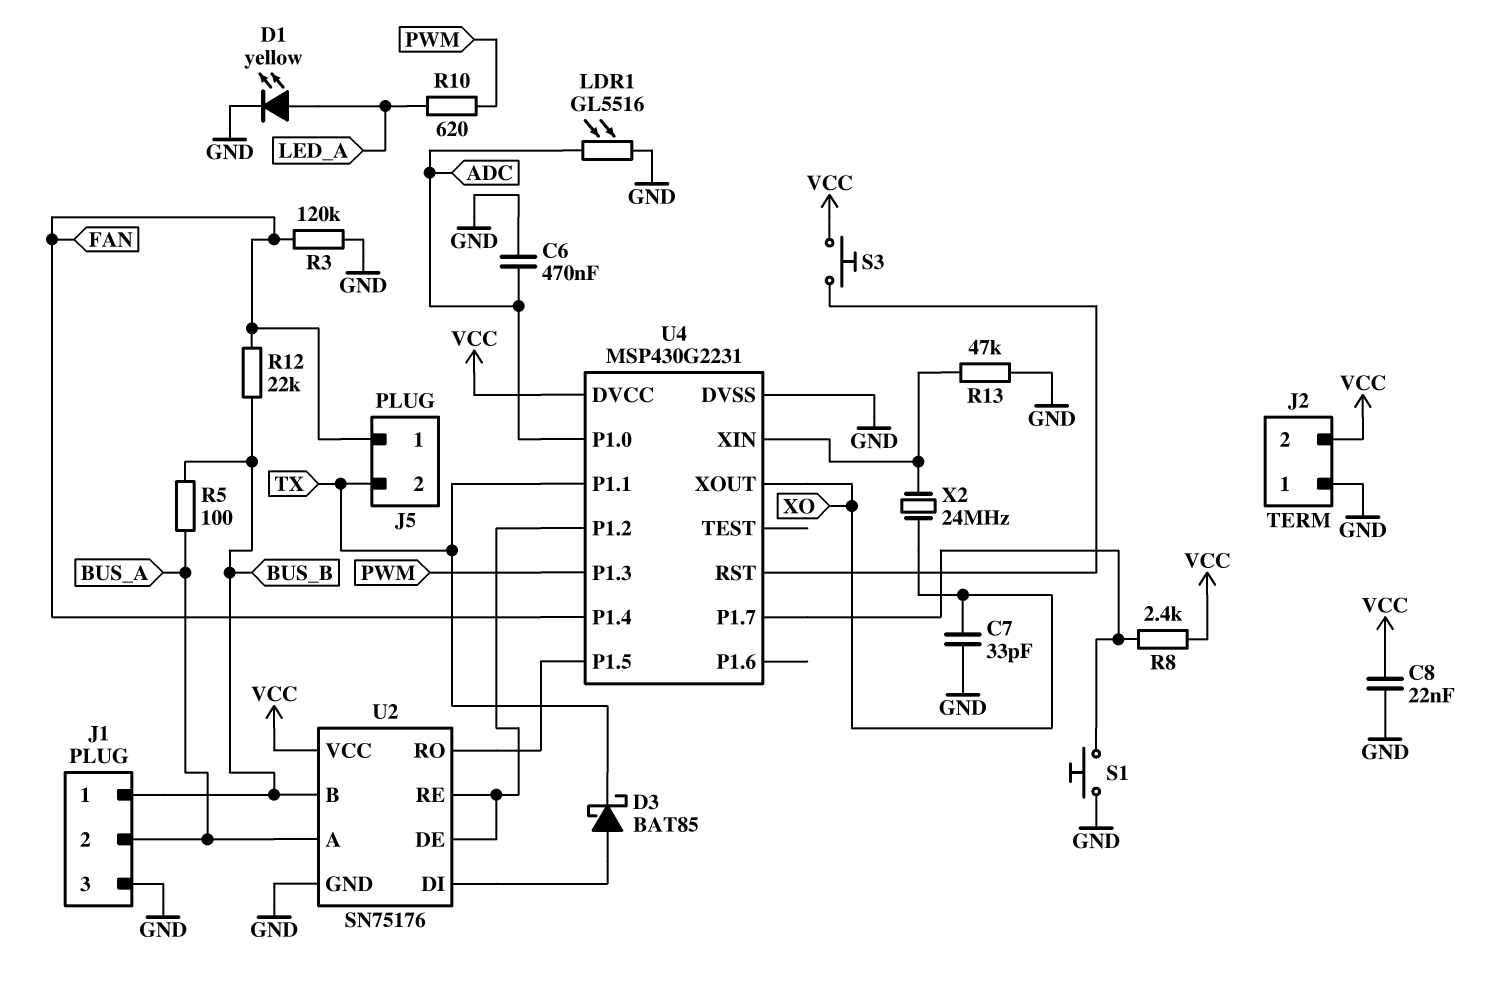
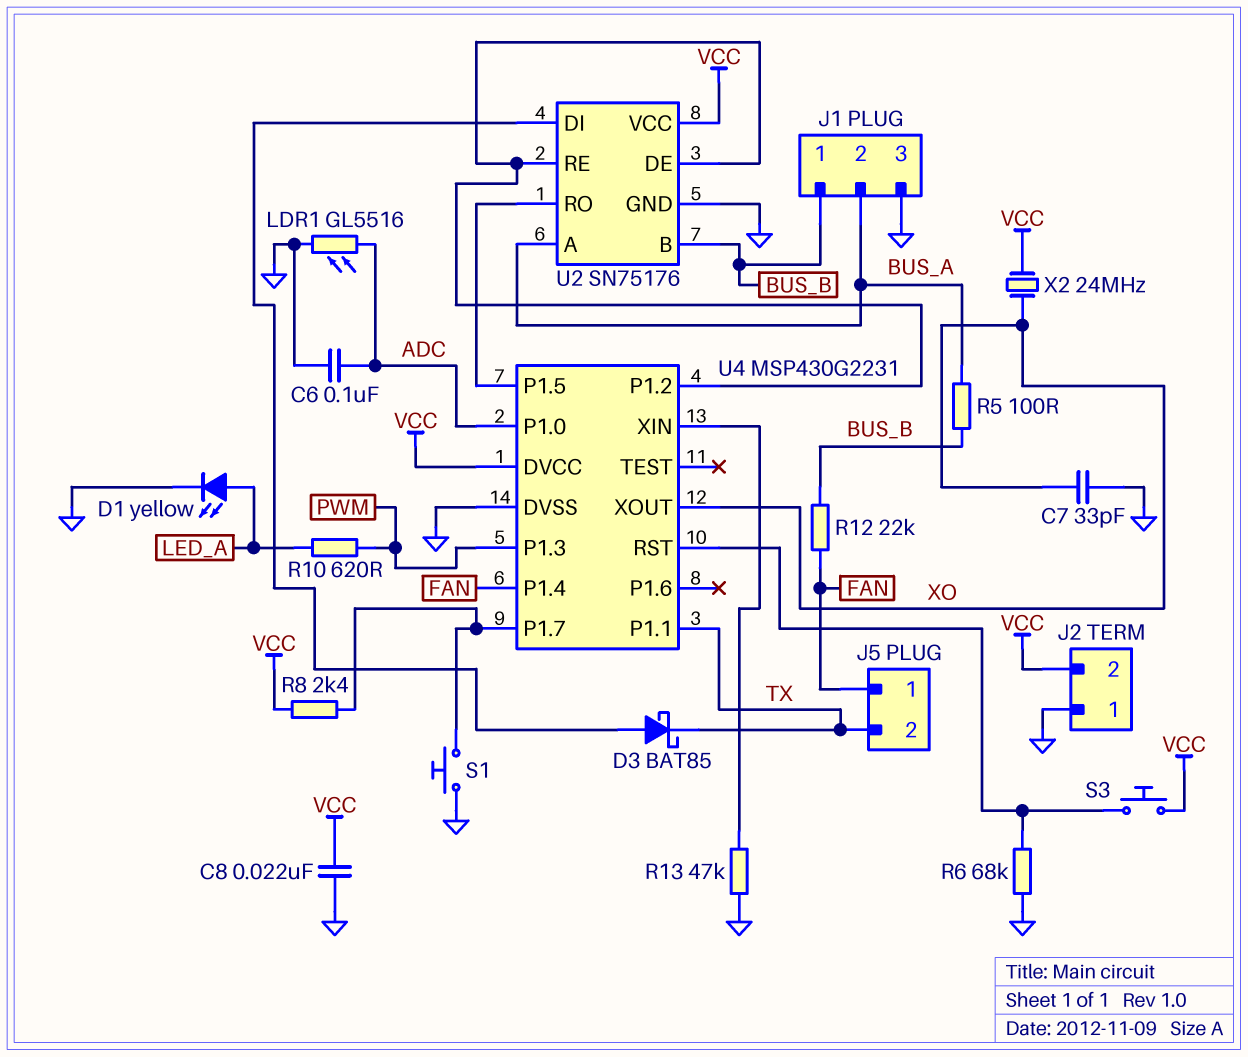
C6: 470nF (ADC, GND) -> 100nF (ADC, GND)
R3: 120k (FAN, GND) -> none
R6: none -> 68k (GND, U4/RST)
X2: 24MHz (U4/XIN, XO) -> 24MHz (VCC, XO)

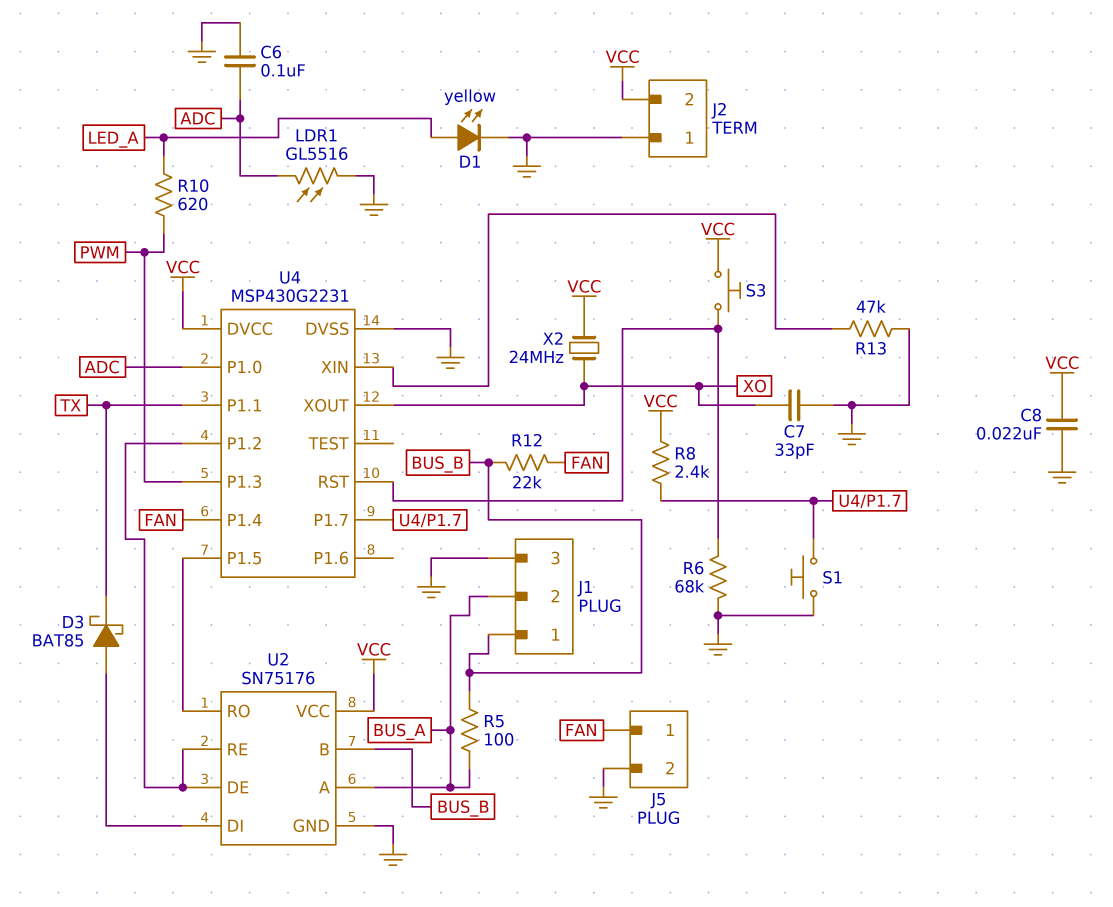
J5 pin 2: TX -> GND

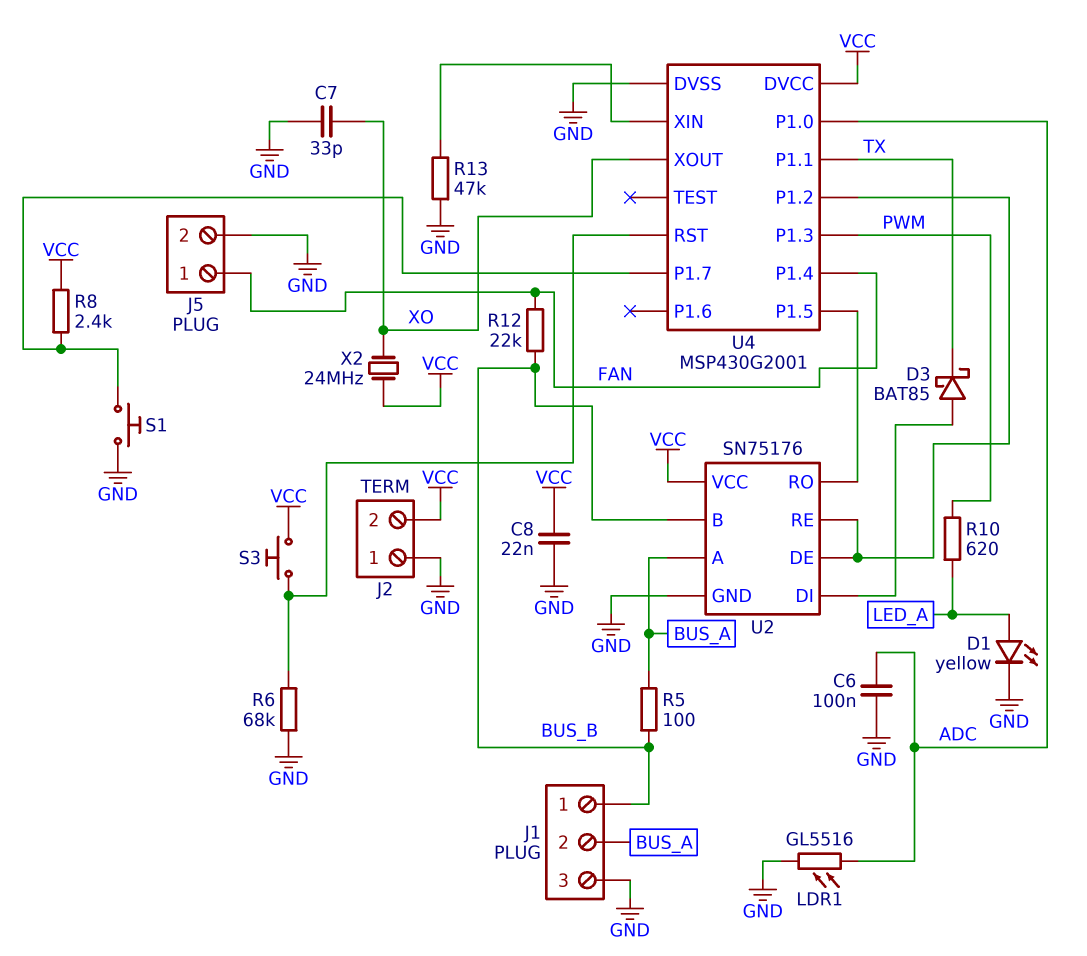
U4: MSP430G2231 -> MSP430G2001

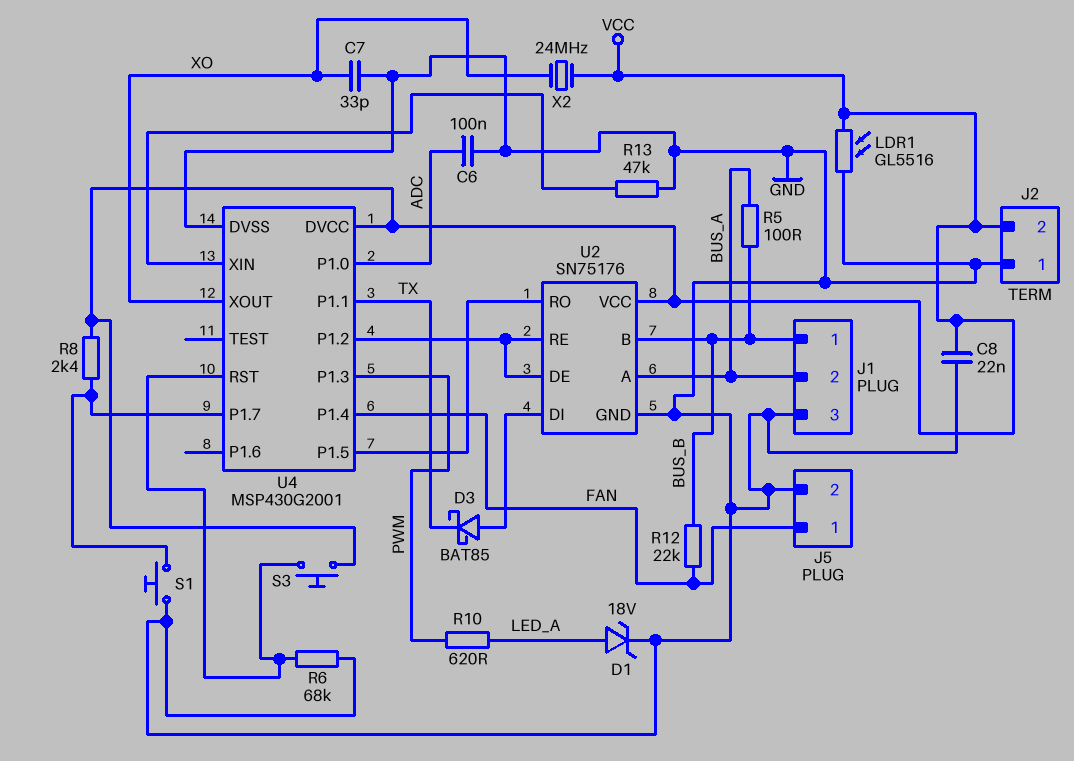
D1: LED yellow (A LED_A, K GND) -> zener 18V (A LED_A, K GND)
LDR1: GL5516 (ADC, GND) -> GL5516 (GND, VCC)

